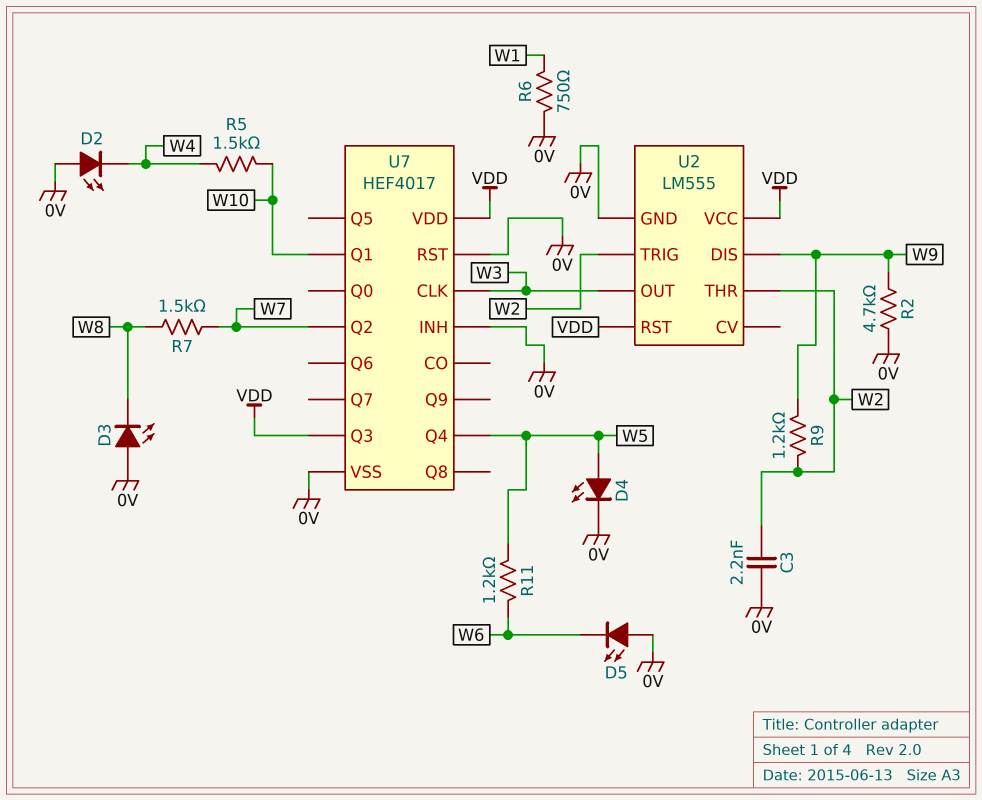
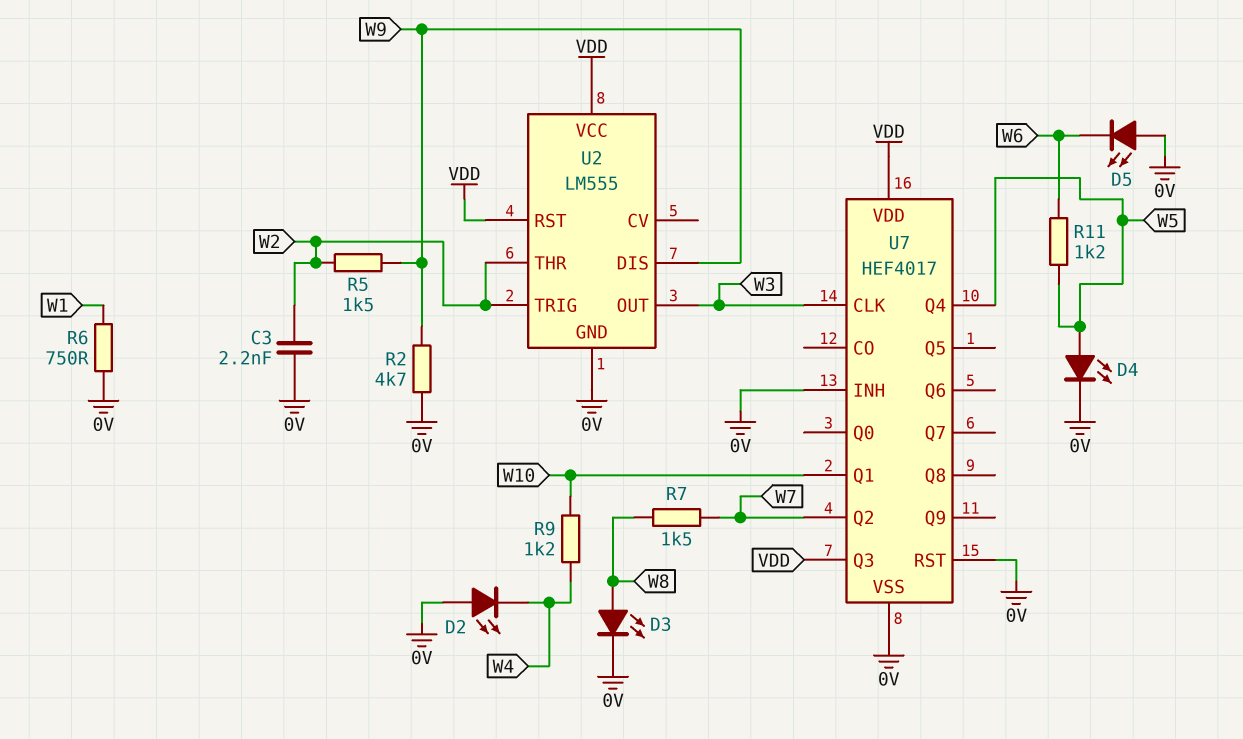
D3: LED (A 0V, K W8) -> LED (A W8, K 0V)
R5: 1.5k (W4, W10) -> 1.5k (W2, W9)
R9: 1.2k (W2, W9) -> 1.2k (W4, W10)

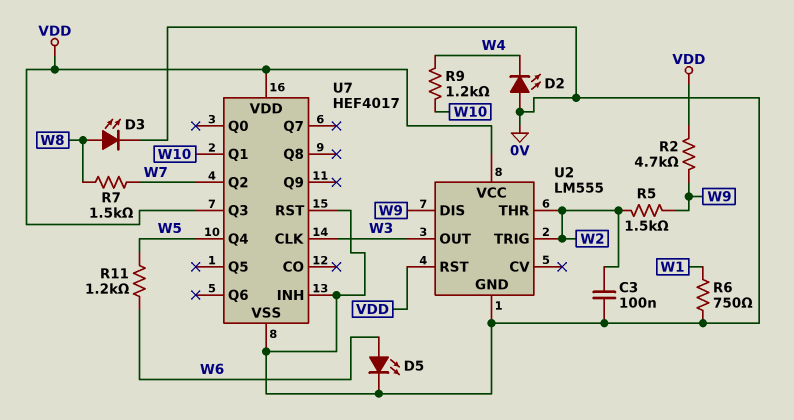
C3: 2.2nF (0V, W2) -> 100nF (0V, W2)
D4: LED (A W5, K 0V) -> none
D5: LED (A 0V, K W6) -> LED (A W6, K 0V)
R2: 4.7k (0V, W9) -> 4.7k (VDD, W9)

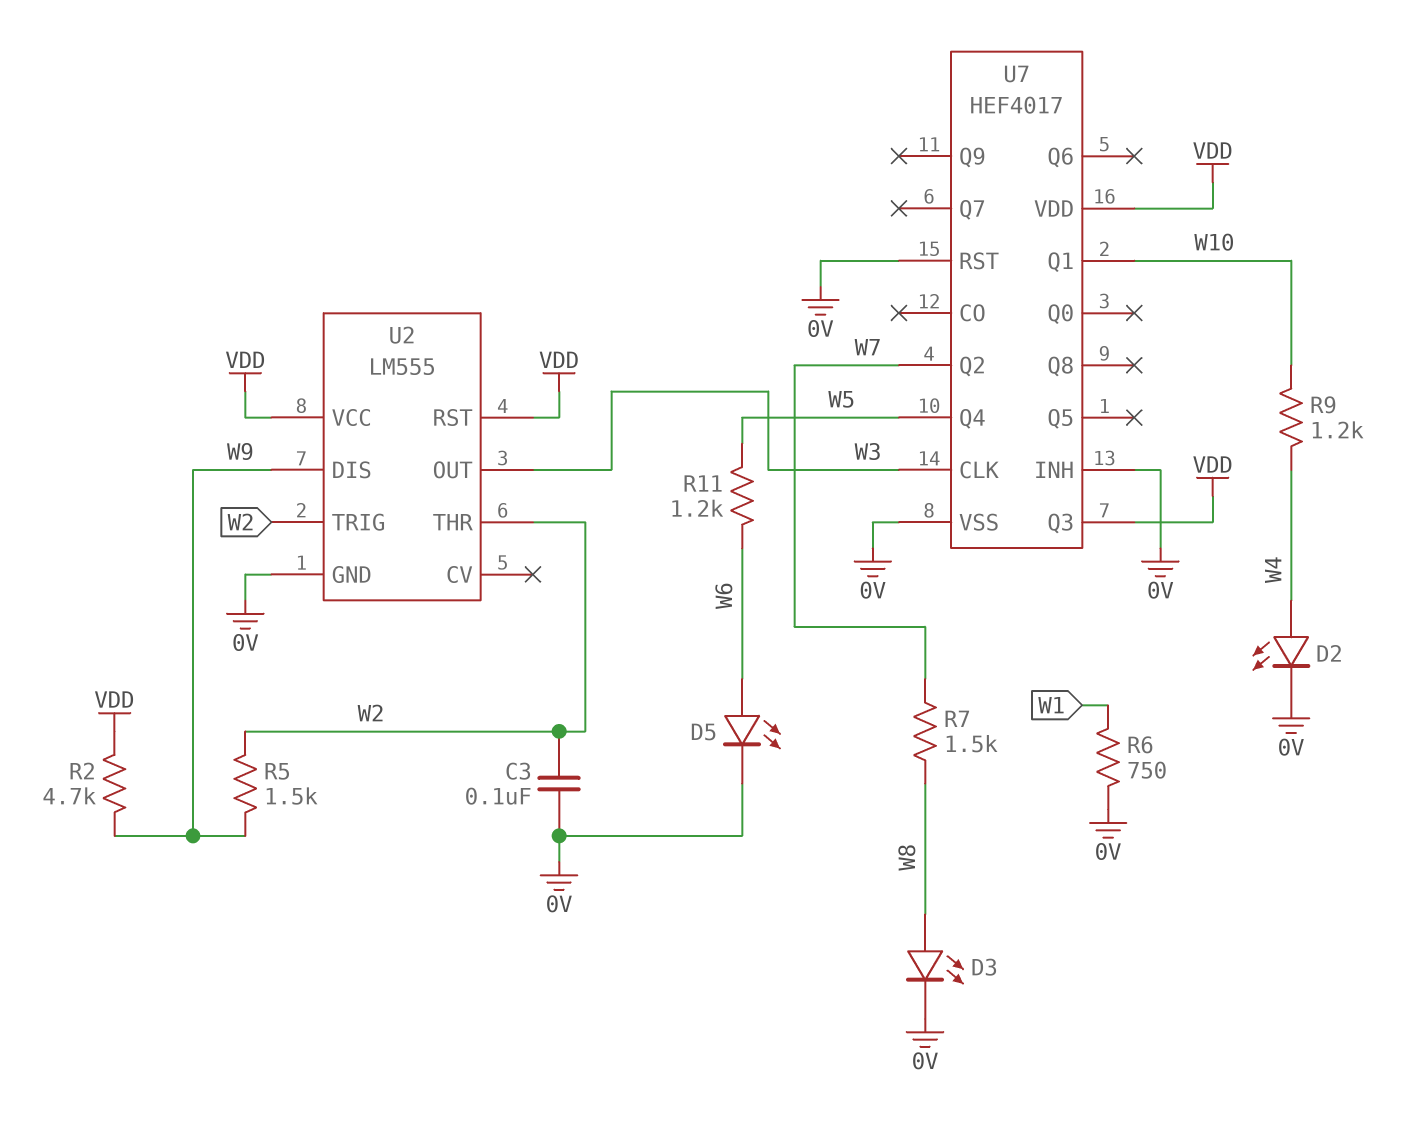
D2: LED (A 0V, K W4) -> LED (A W4, K 0V)

